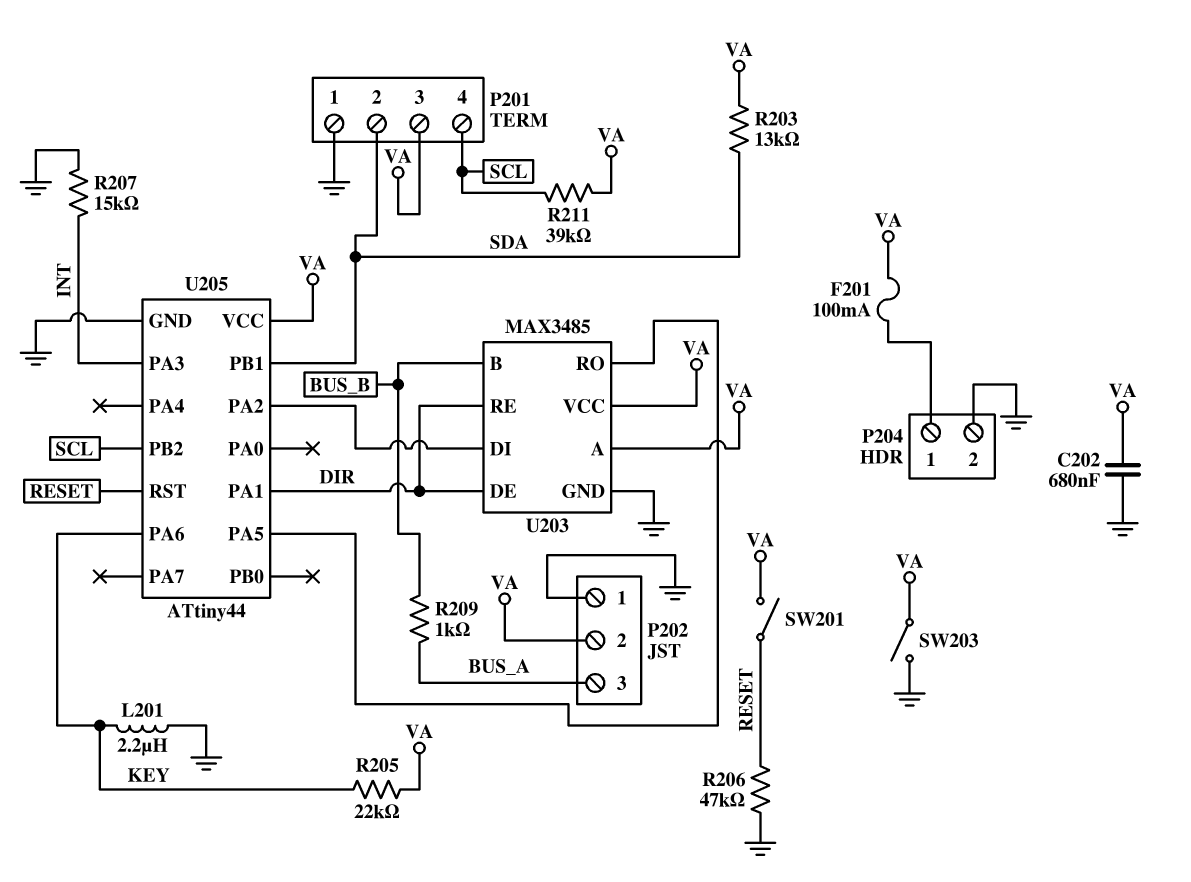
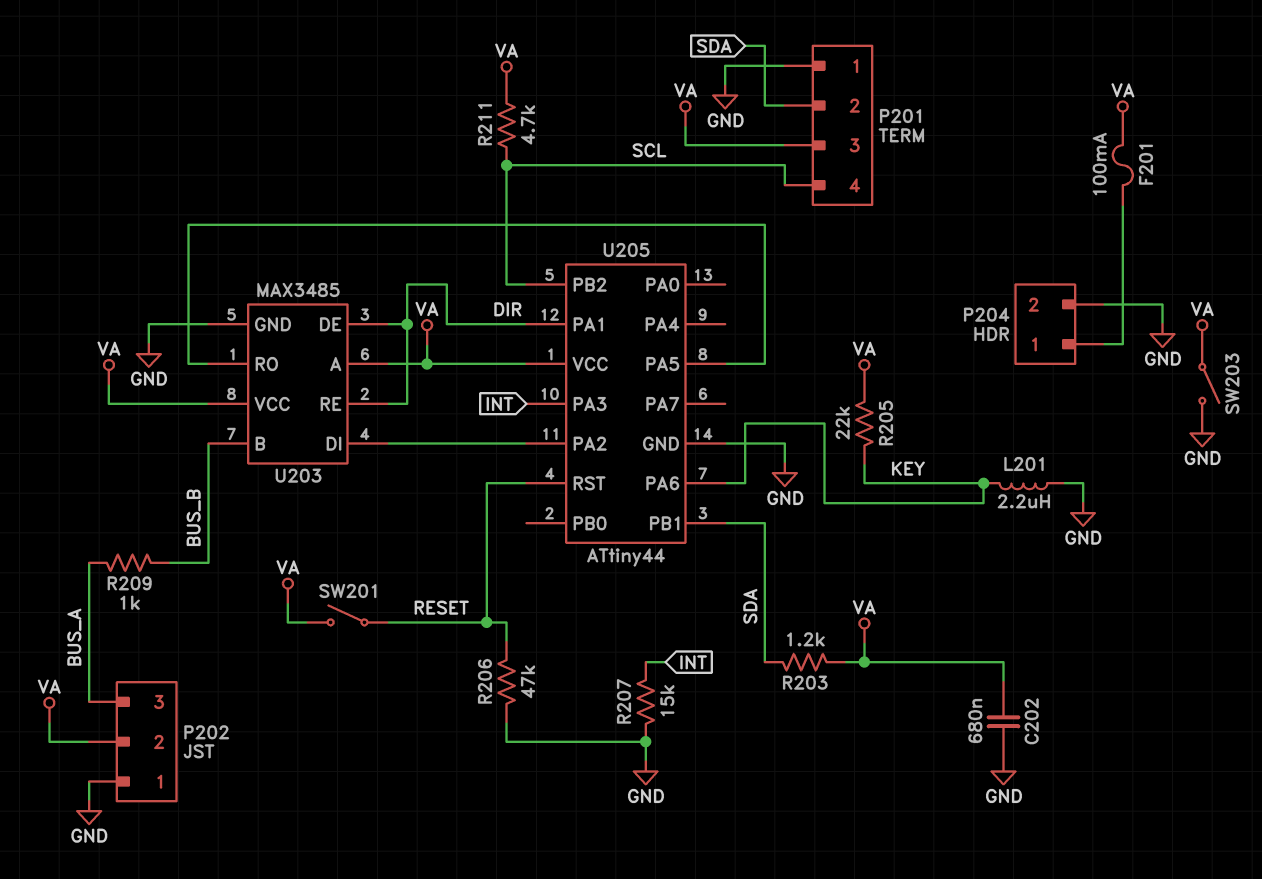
R203: 13k (SDA, VA) -> 1.2k (SDA, VA)
R211: 39k (SCL, VA) -> 4.7k (SCL, VA)

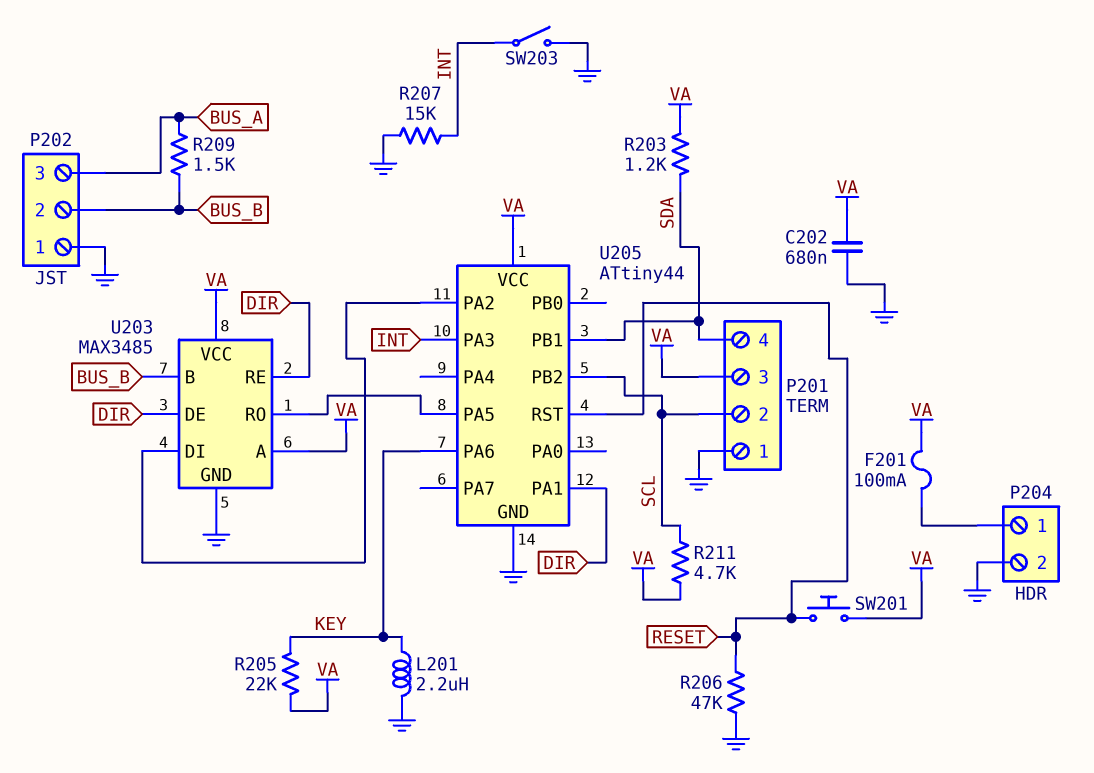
P201 pin 2: SDA -> SCL
P201 pin 4: SCL -> SDA
P202 pin 2: VA -> BUS_B
R209: 1k (BUS_A, BUS_B) -> 1.5k (BUS_A, BUS_B)
SW201: switch (RESET, VA) -> button (RESET, VA)
SW203: switch (GND, VA) -> switch (GND, INT)

